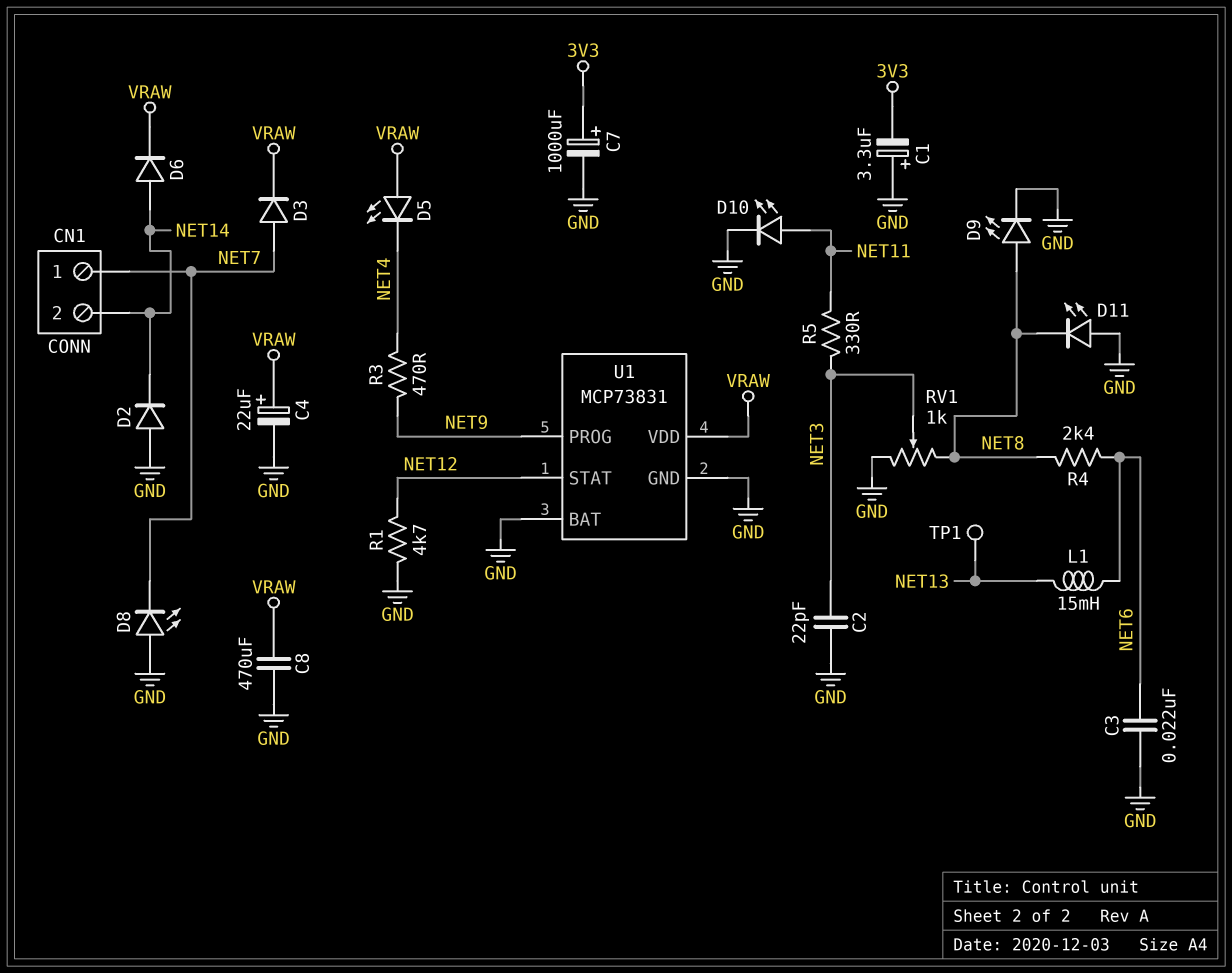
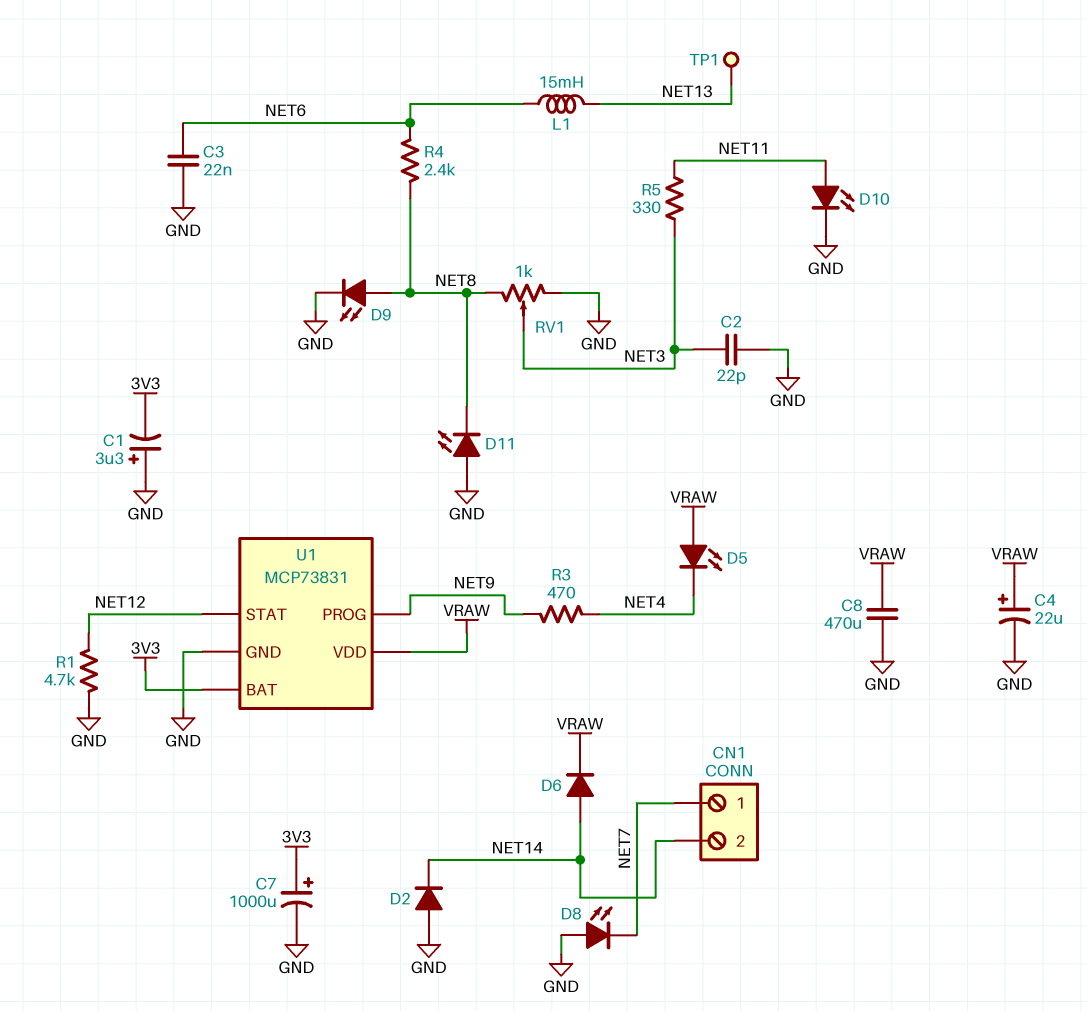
D3: diode (A NET7, K VRAW) -> none
U1 pin BAT: GND -> 3V3

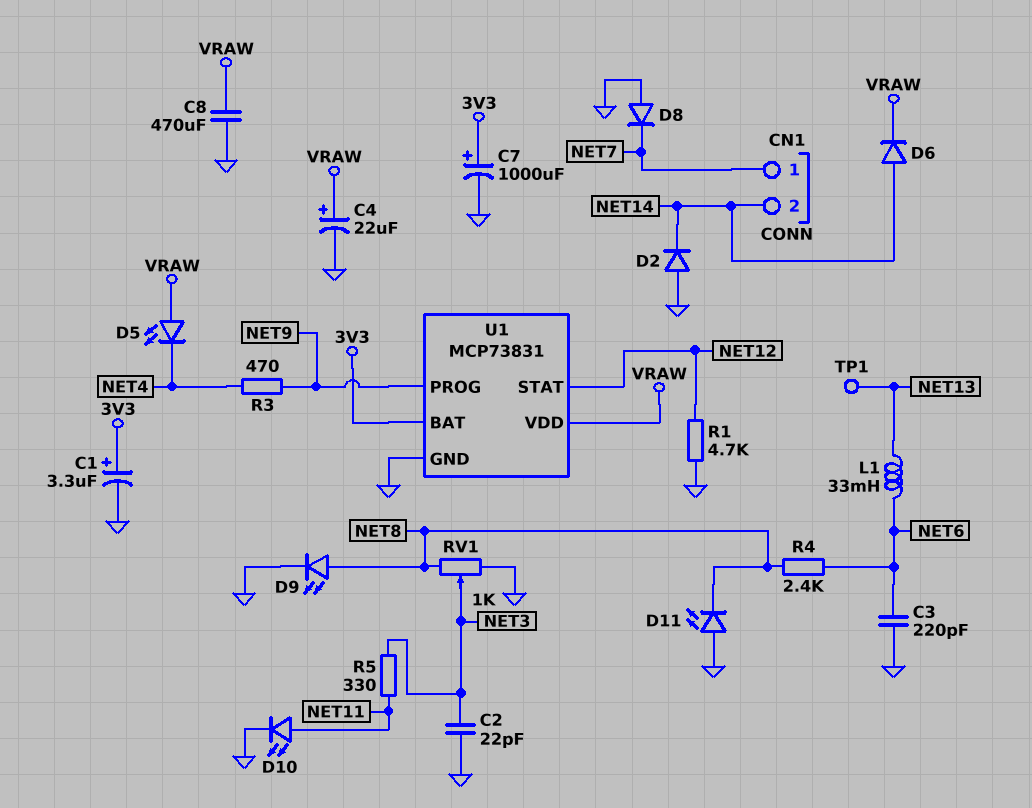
C1: 3.3uF (plus GND, minus 3V3) -> 3.3uF (plus 3V3, minus GND)
C3: 22nF (GND, NET6) -> 220pF (GND, NET6)
D8: LED (A GND, K NET7) -> diode (A GND, K NET7)
L1: 15mH (NET6, NET13) -> 33mH (NET6, NET13)

